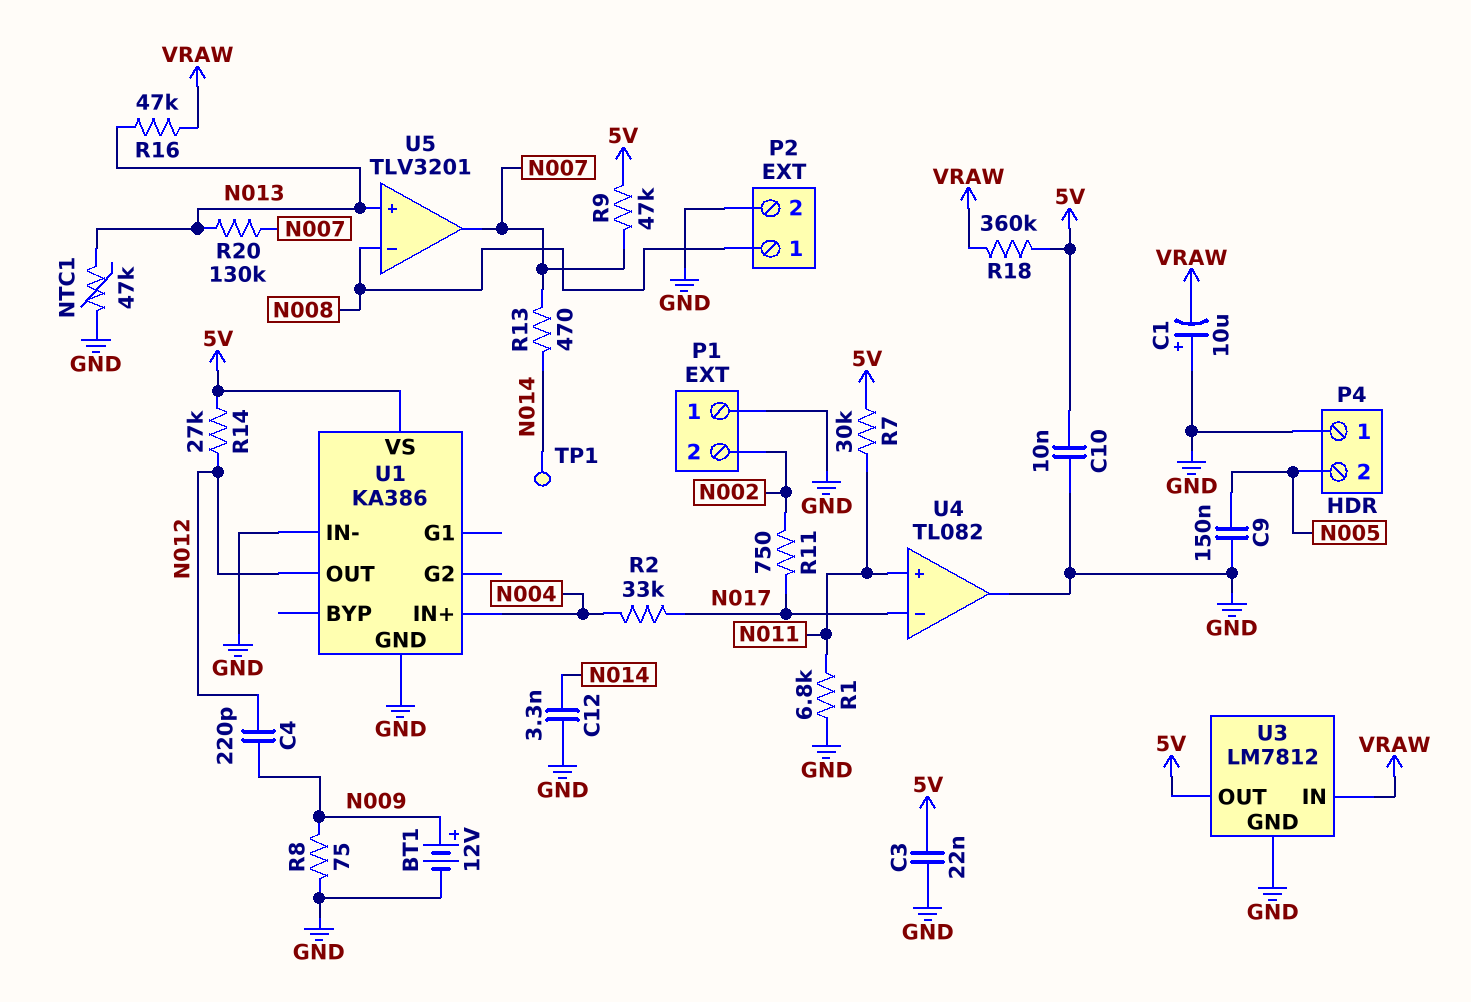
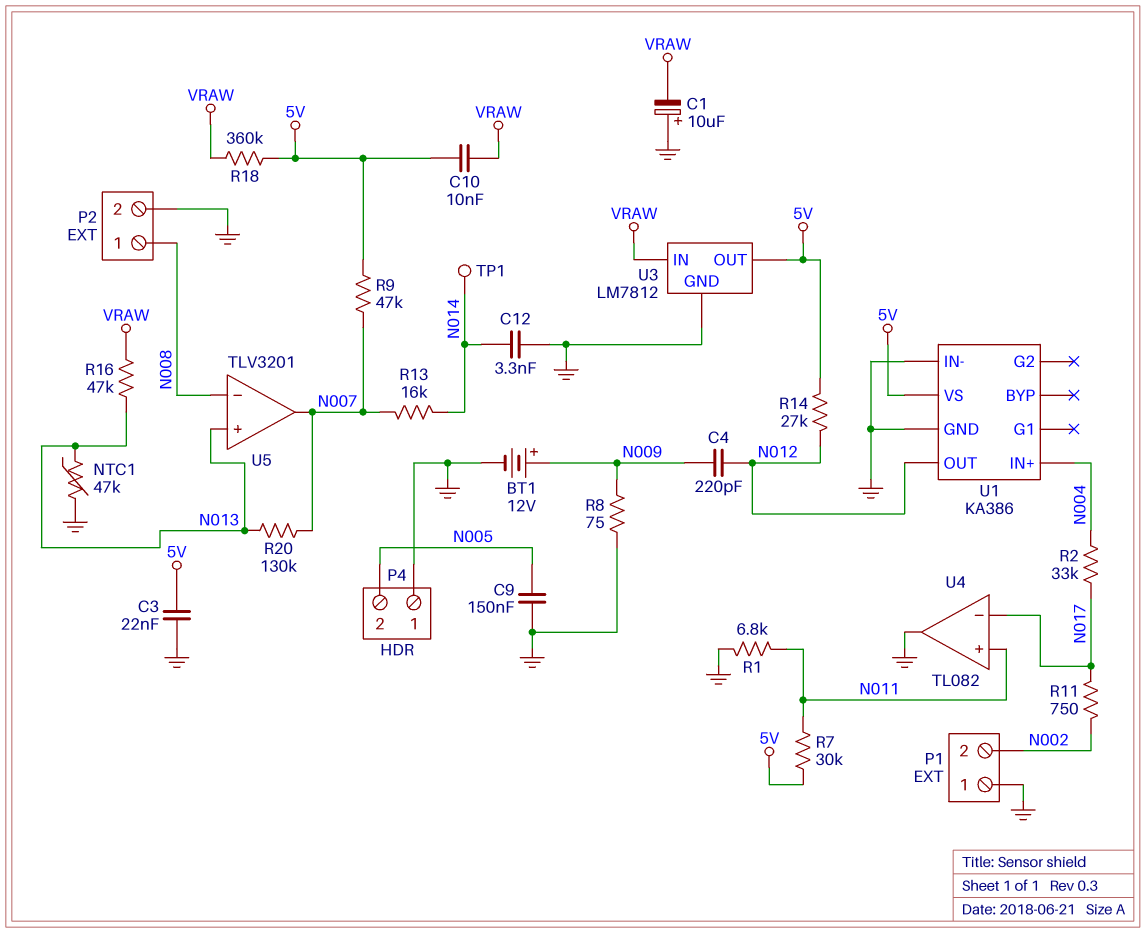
C10: 10nF (5V, GND) -> 10nF (5V, VRAW)
R13: 470 (N007, N014) -> 16k (N007, N014)

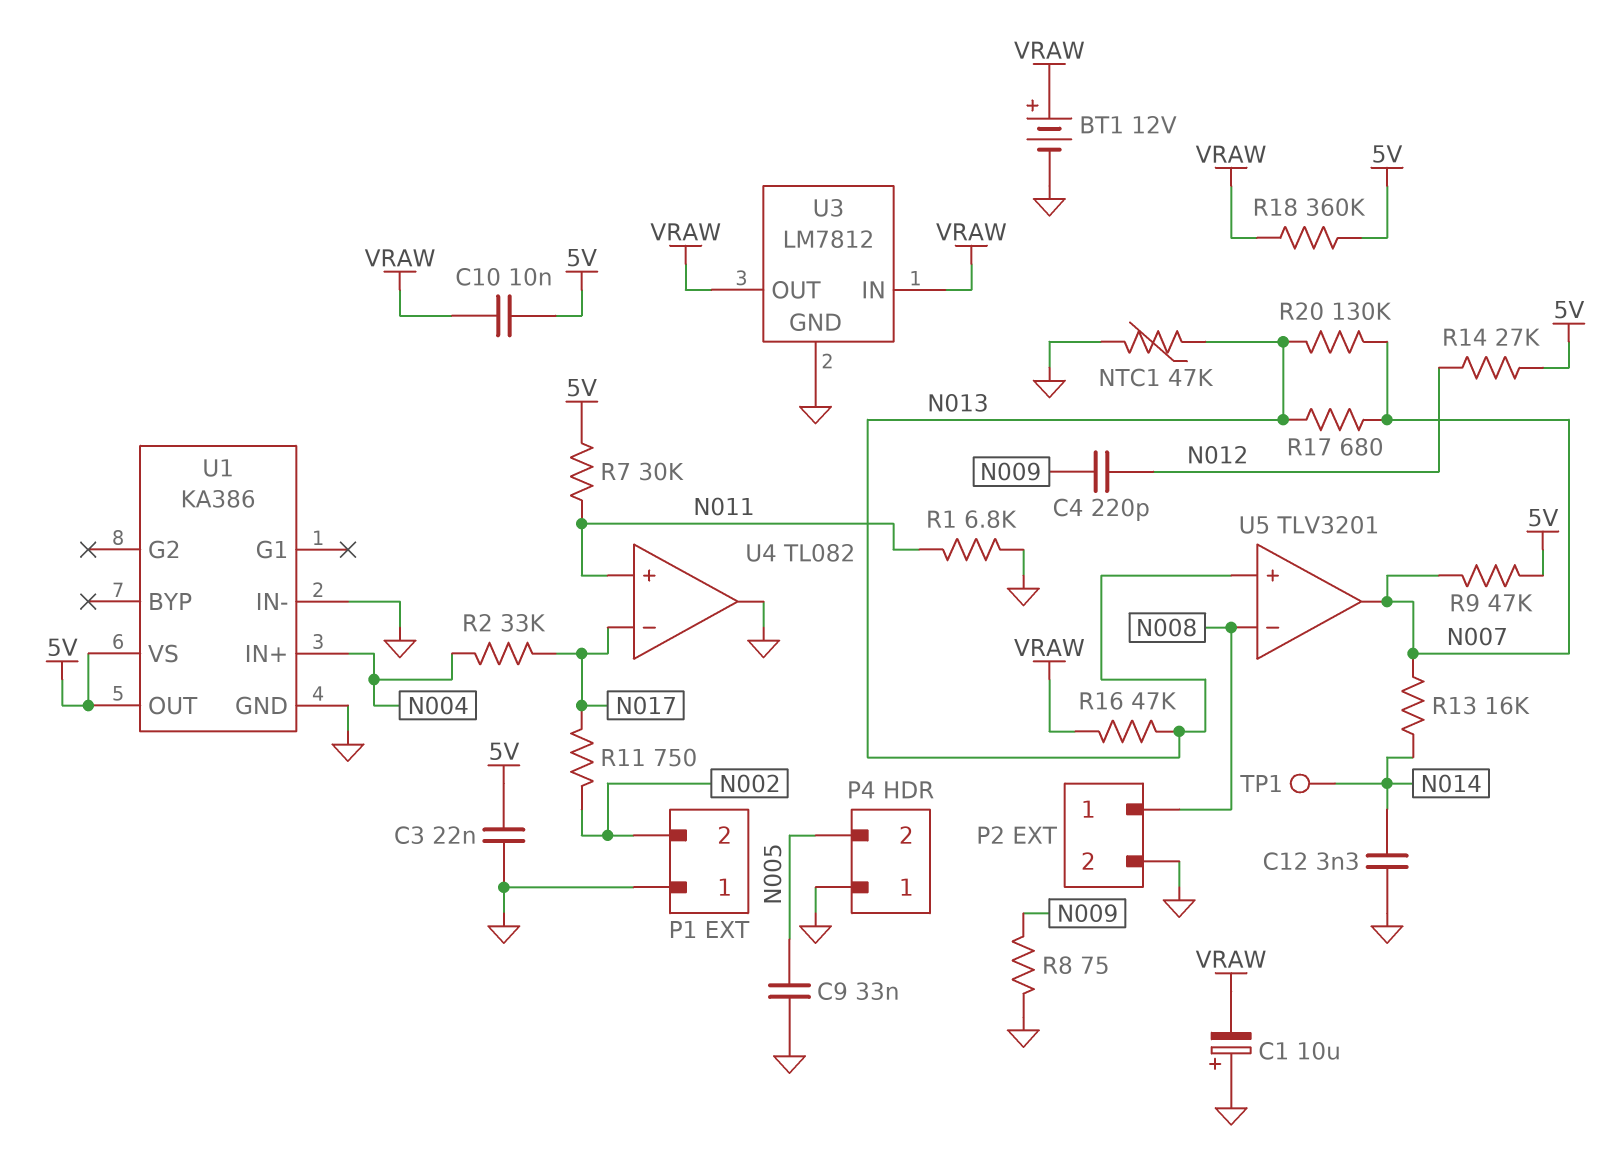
BT1: 12V (plus N009, minus GND) -> 12V (plus VRAW, minus GND)
C9: 150nF (GND, N005) -> 33nF (GND, N005)
R17: none -> 680 (N007, N013)
U1 pin OUT: N012 -> 5V
U3 pin OUT: 5V -> VRAW

